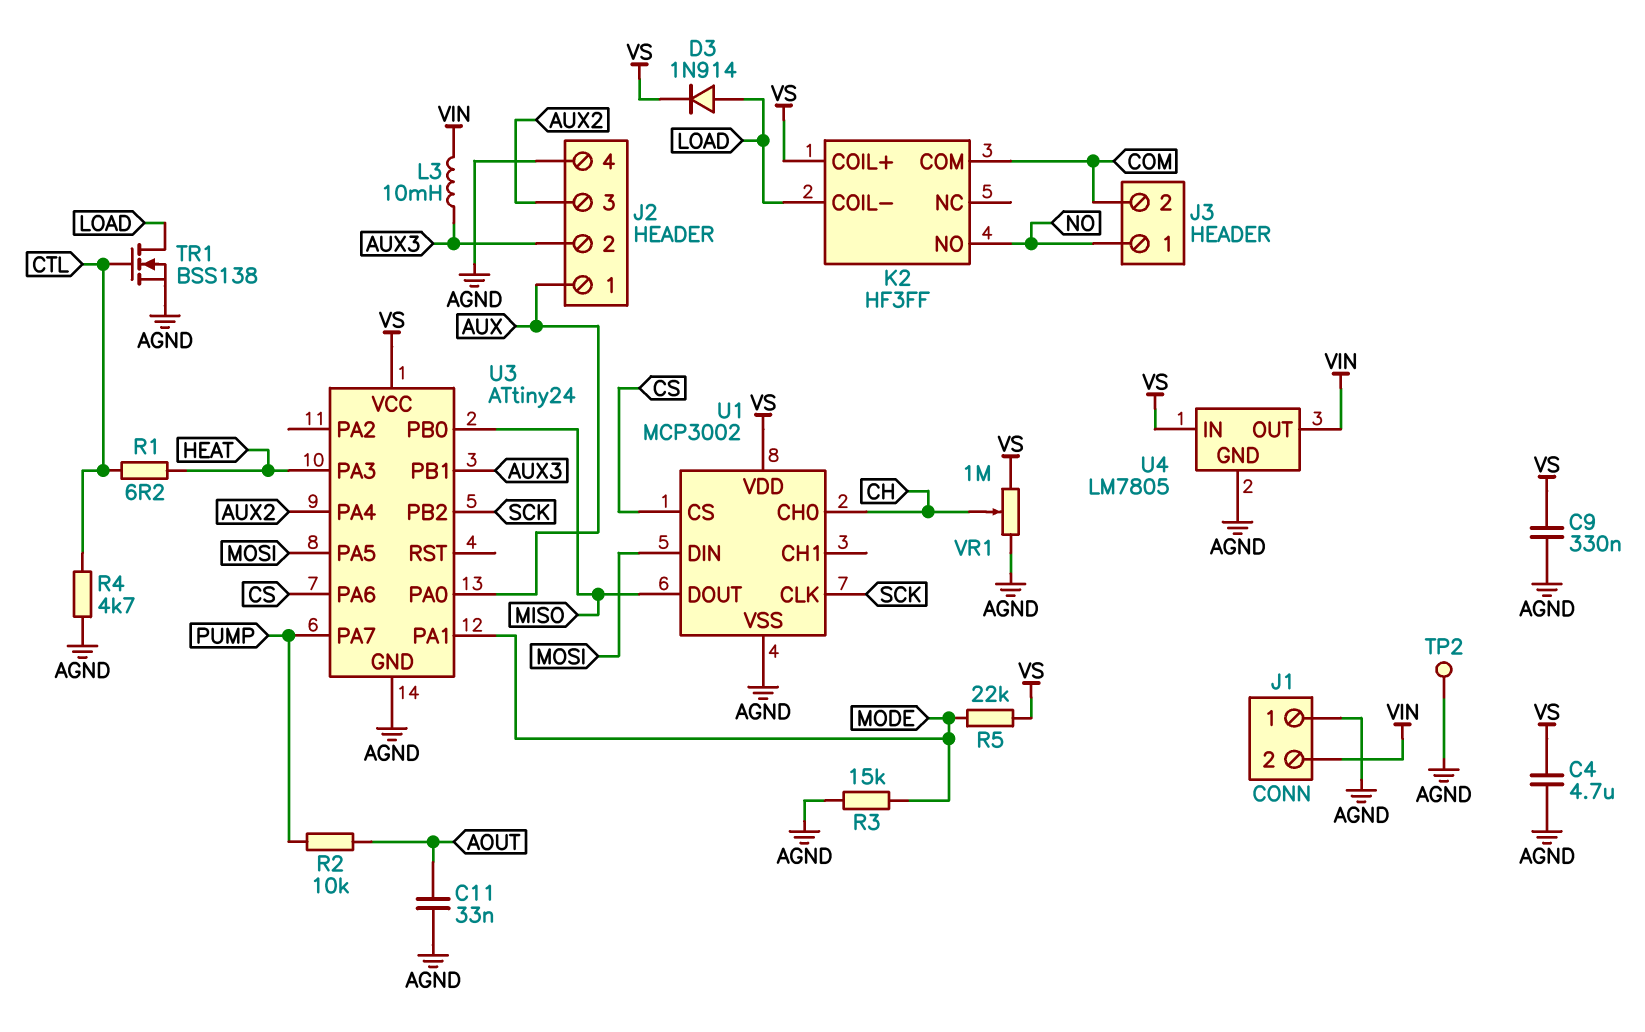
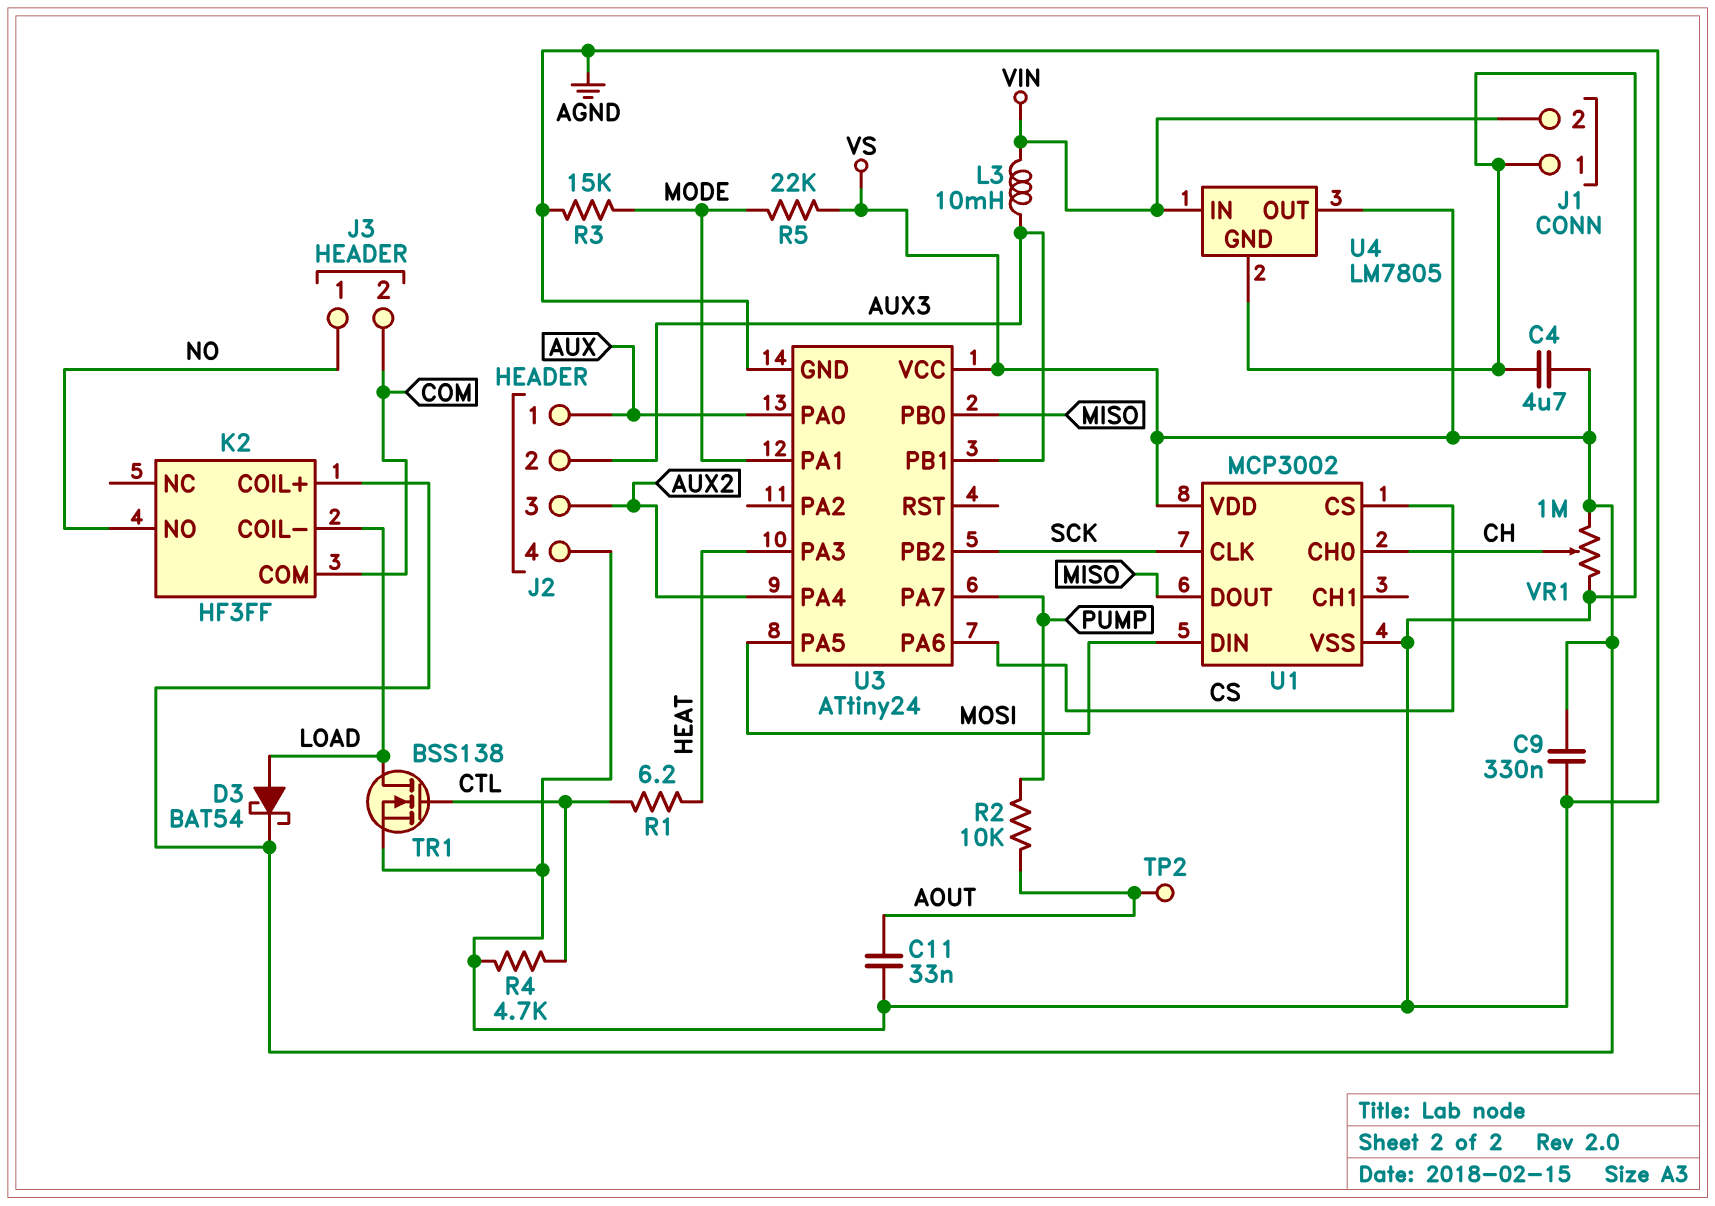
D3: diode 1N914 (A LOAD, K VS) -> schottky BAT54 (A LOAD, K VS)
TP2: test point (AGND) -> test point (AOUT)
U4 pin IN: VS -> VIN
U4 pin OUT: VIN -> VS

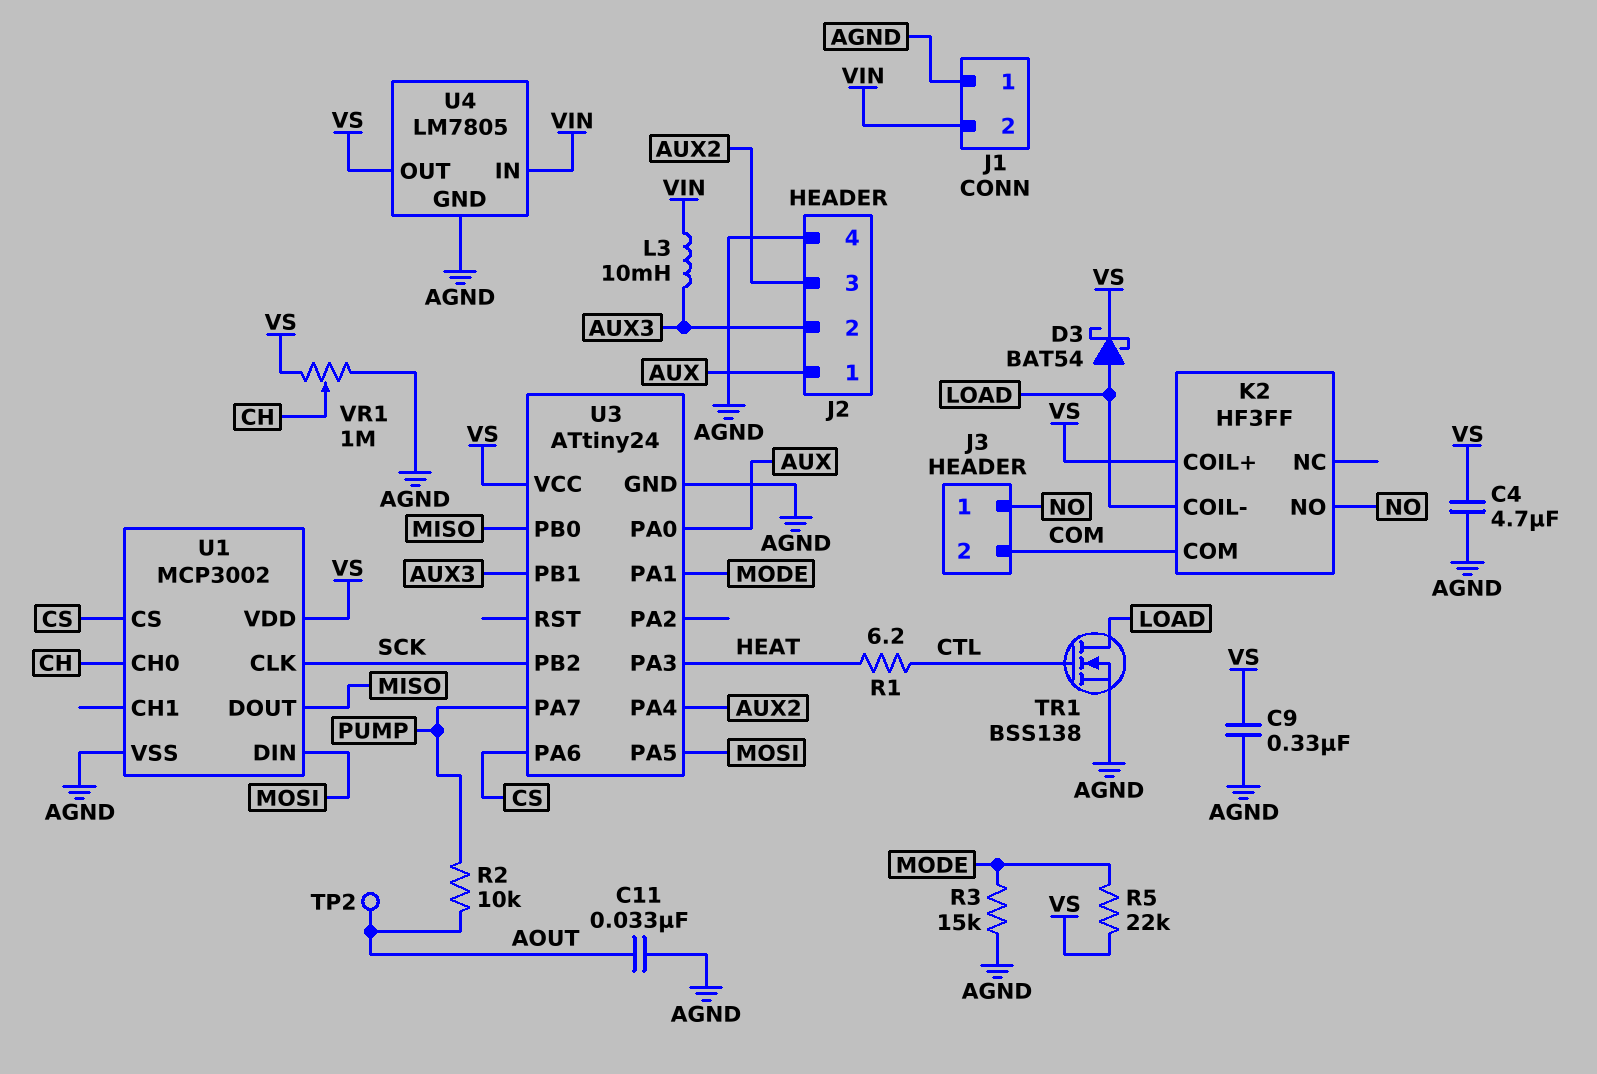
R4: 4.7k (AGND, CTL) -> none

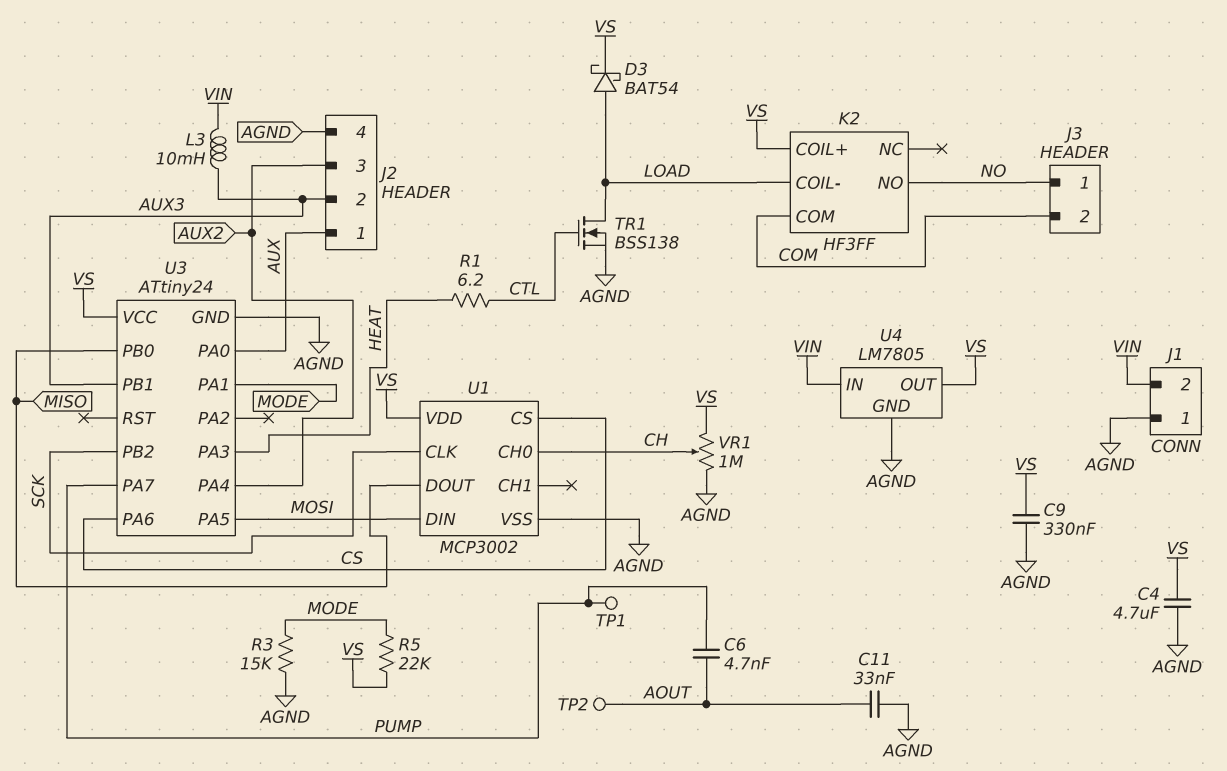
C6: none -> 4.7nF (AOUT, PUMP)
R2: 10k (AOUT, PUMP) -> none
TP1: none -> test point (PUMP)

